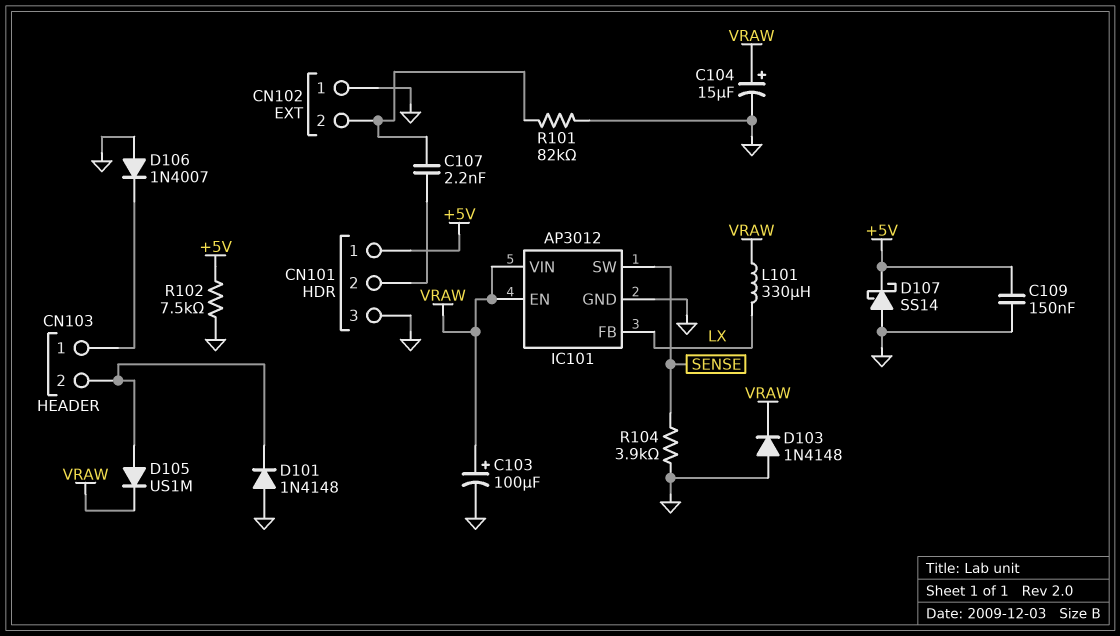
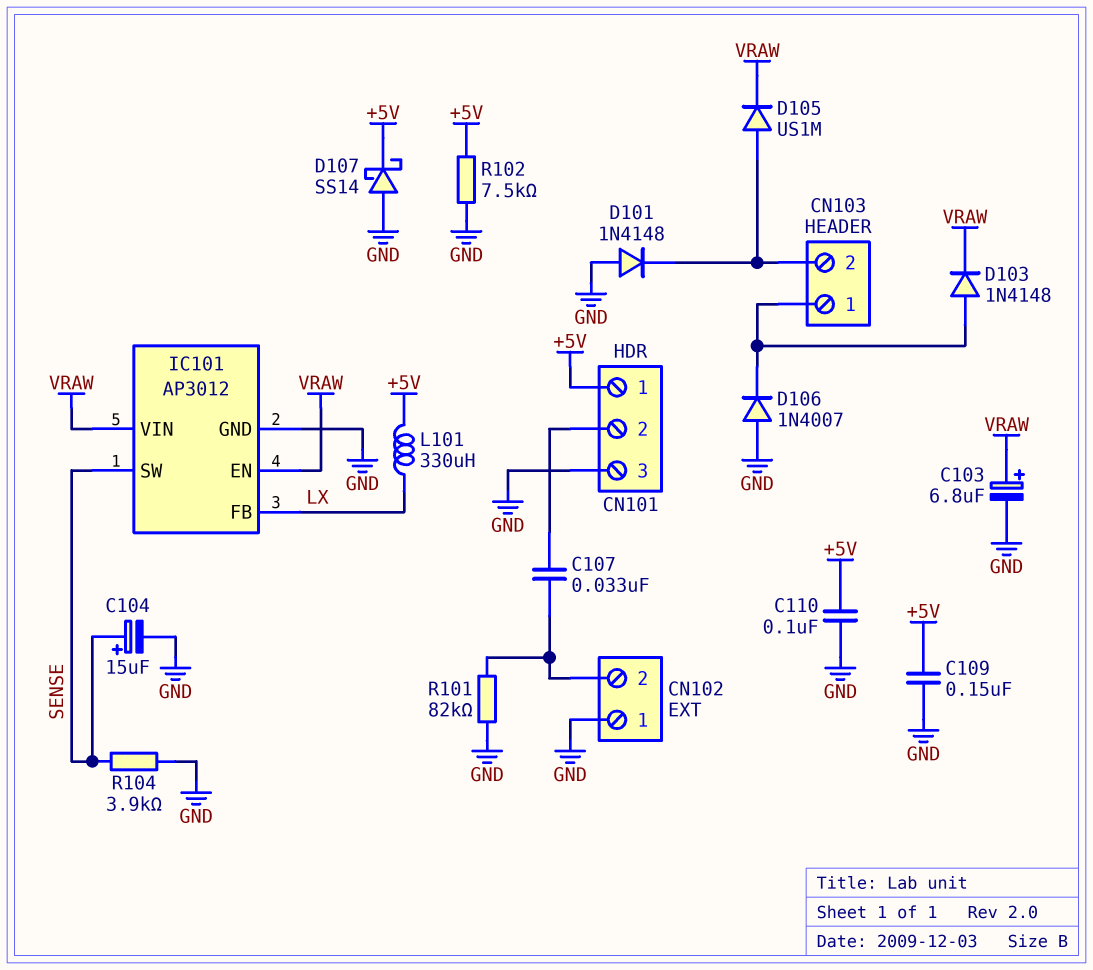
C103: 100uF (plus VRAW, minus GND) -> 6.8uF (plus VRAW, minus GND)
C104: 15uF (plus VRAW, minus GND) -> 15uF (plus SENSE, minus GND)
C107: 2.2nF (CN101/2, CN102/2) -> 33nF (CN101/2, CN102/2)
C110: none -> 100nF (+5V, GND)
D103: diode 1N4148 (A GND, K VRAW) -> diode 1N4148 (A CN103/1, K VRAW)
L101: 330uH (LX, VRAW) -> 330uH (+5V, LX)

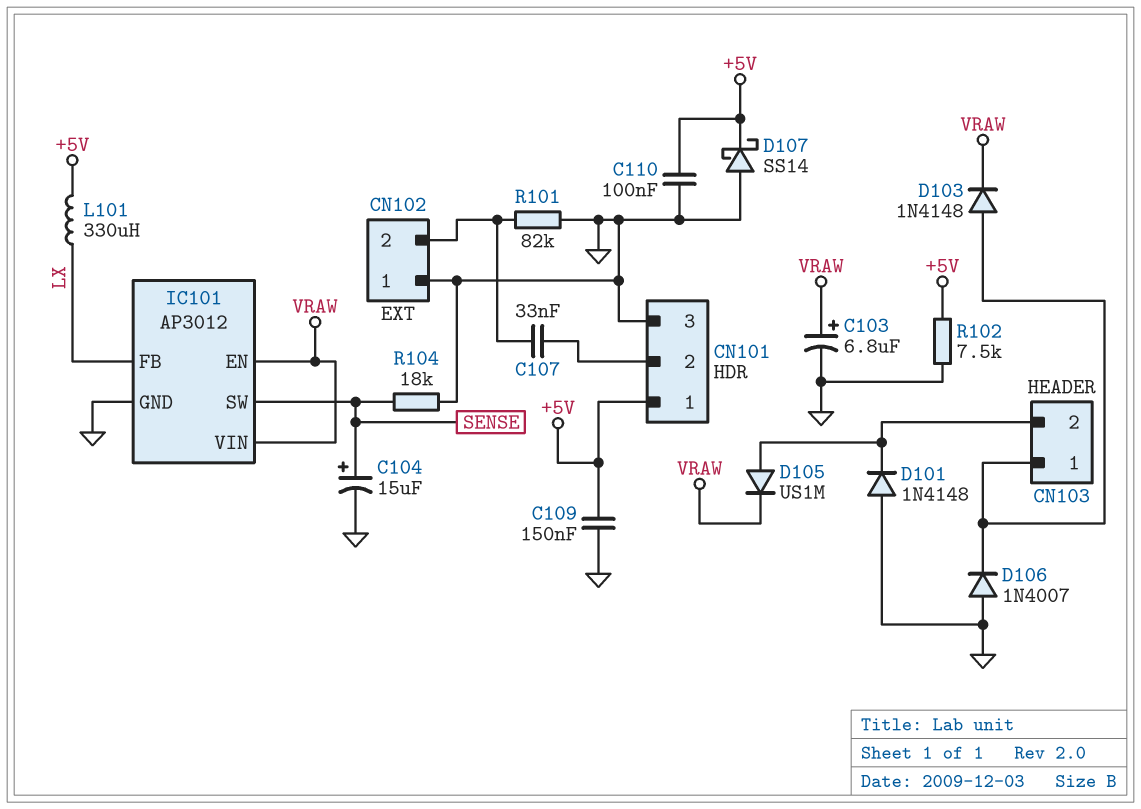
R104: 3.9k (GND, SENSE) -> 18k (GND, SENSE)

